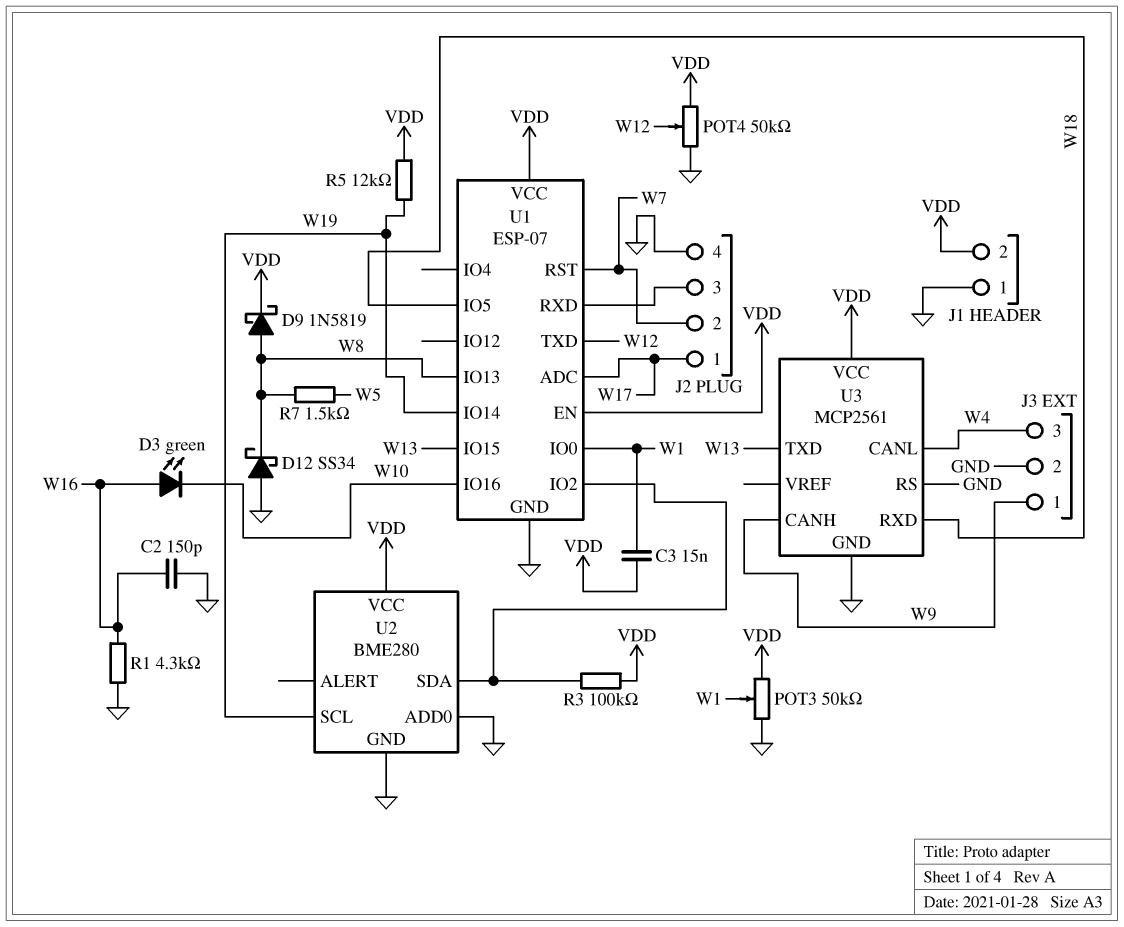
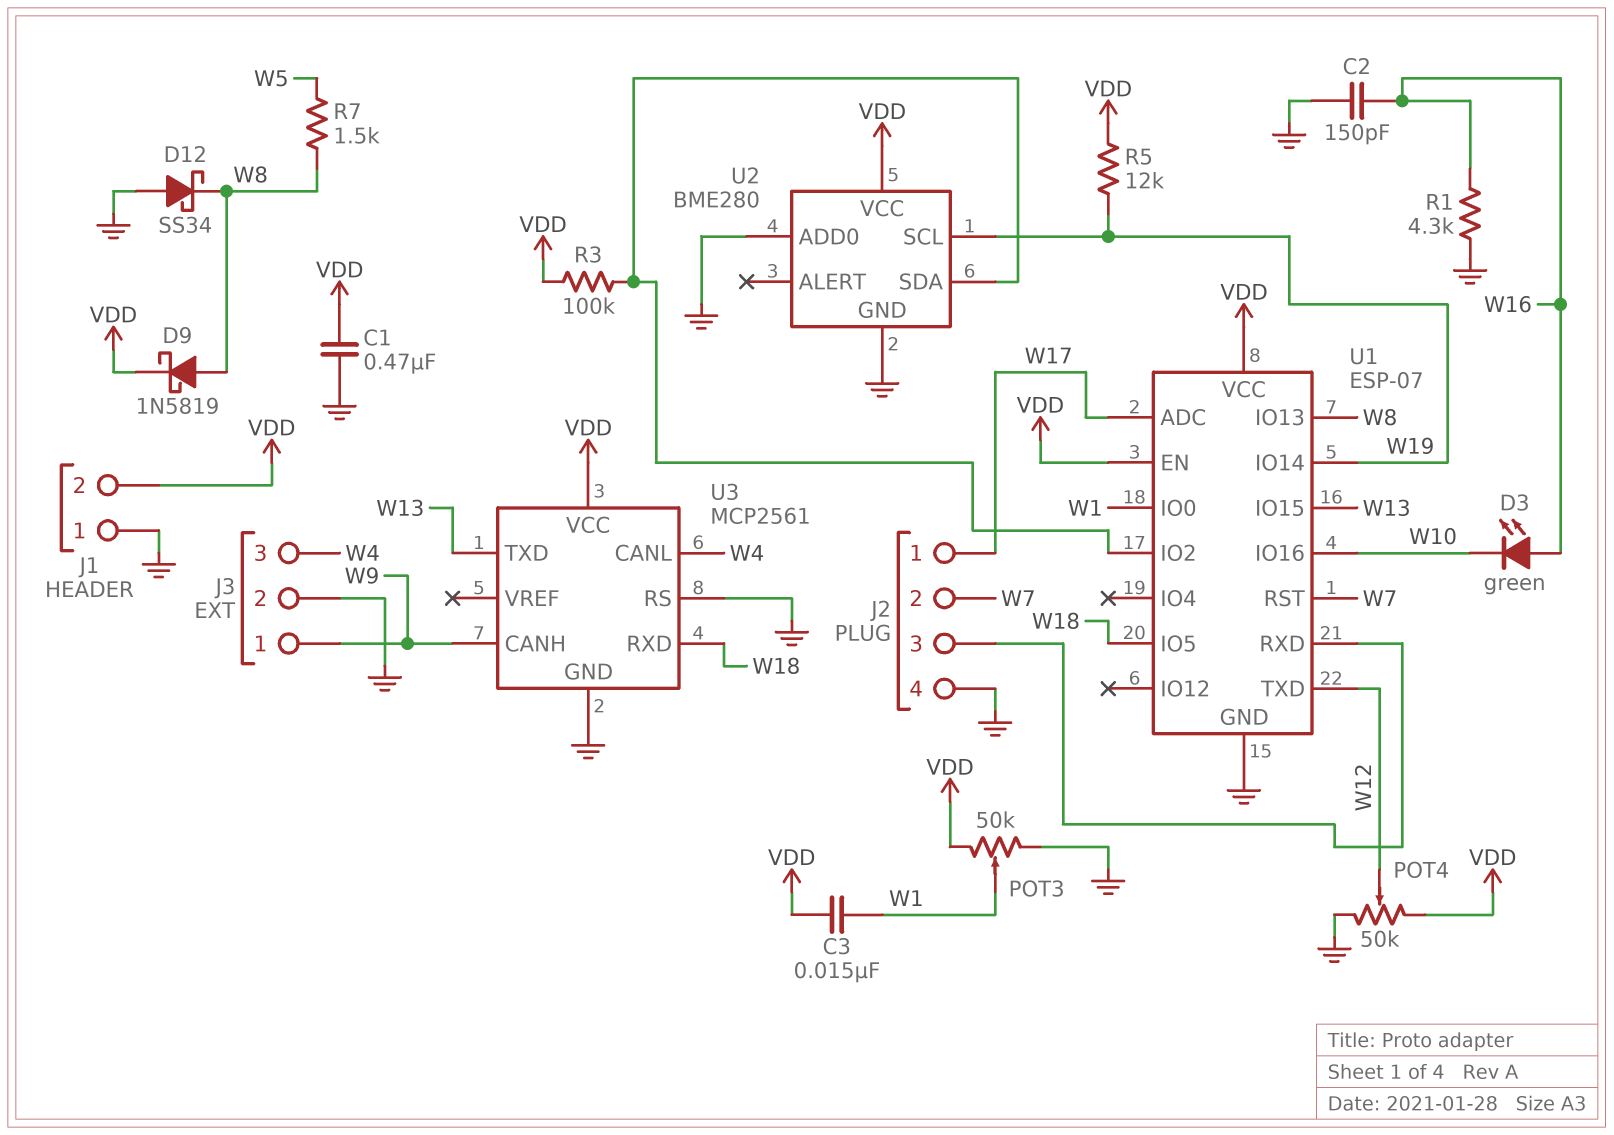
C1: none -> 470nF (GND, VDD)

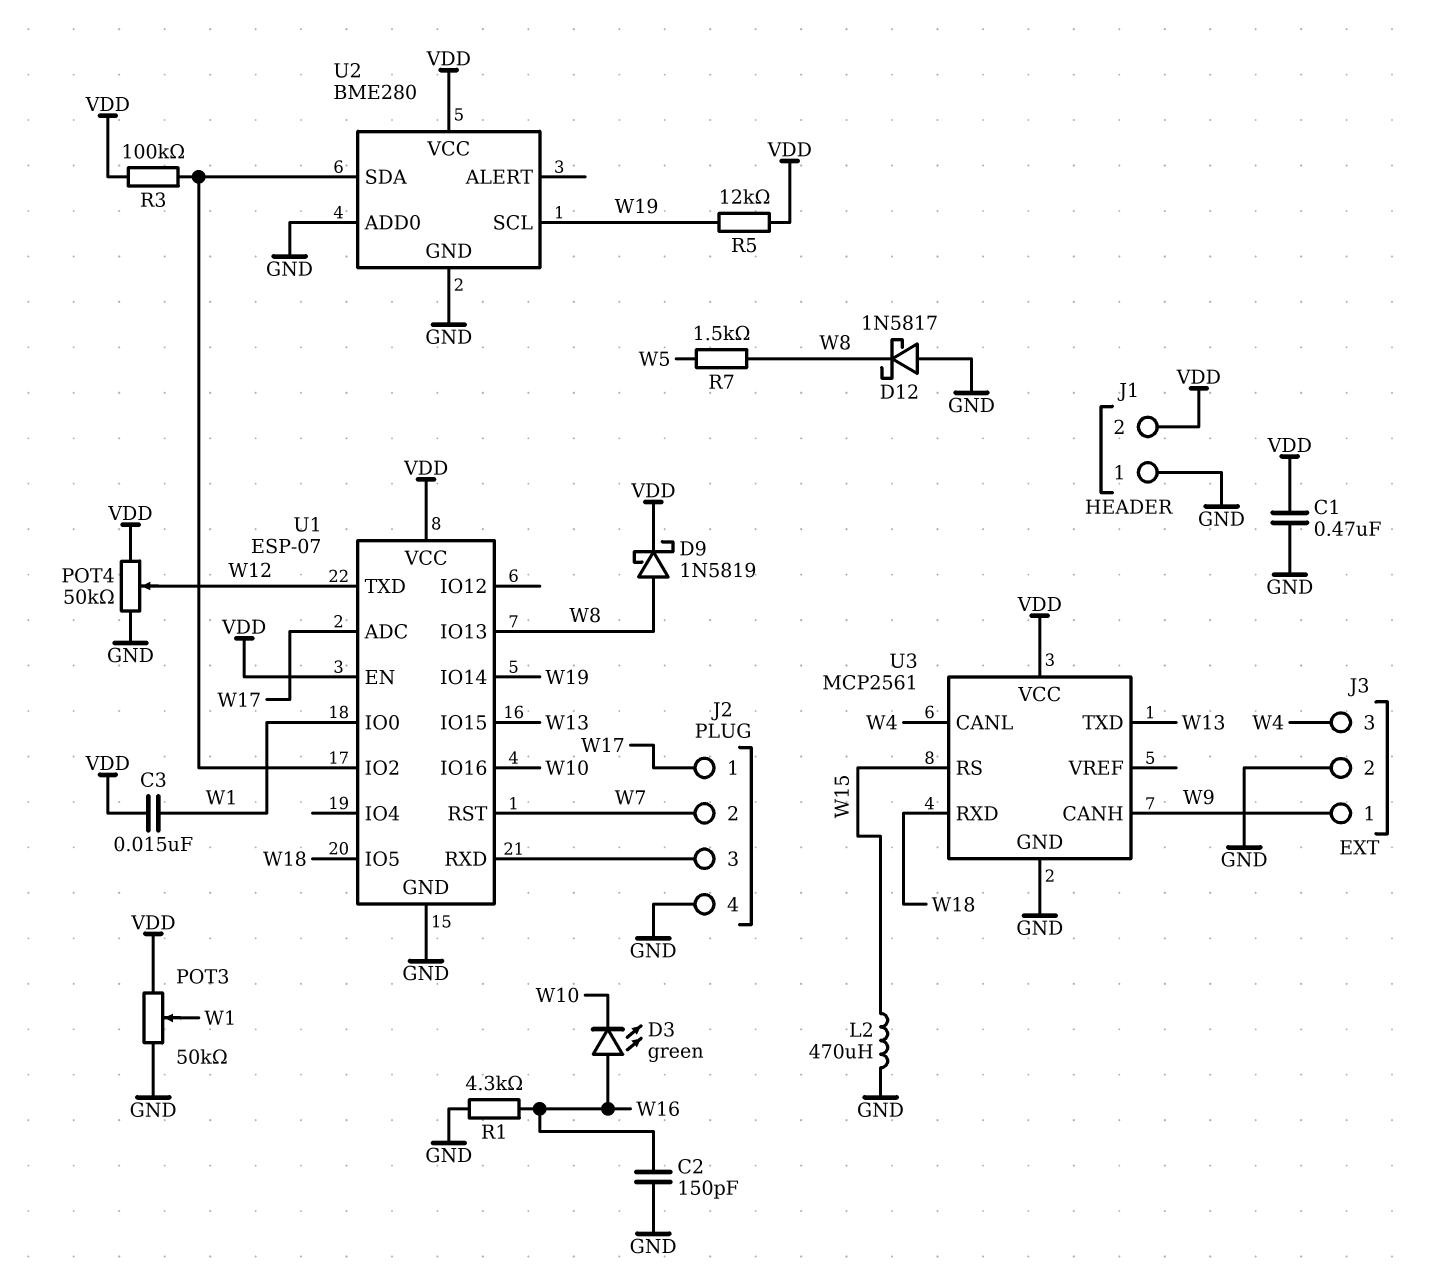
D12: schottky SS34 (A GND, K W8) -> schottky 1N5817 (A GND, K W8)
L2: none -> 470uH (GND, W15)
U3 pin RS: GND -> W15

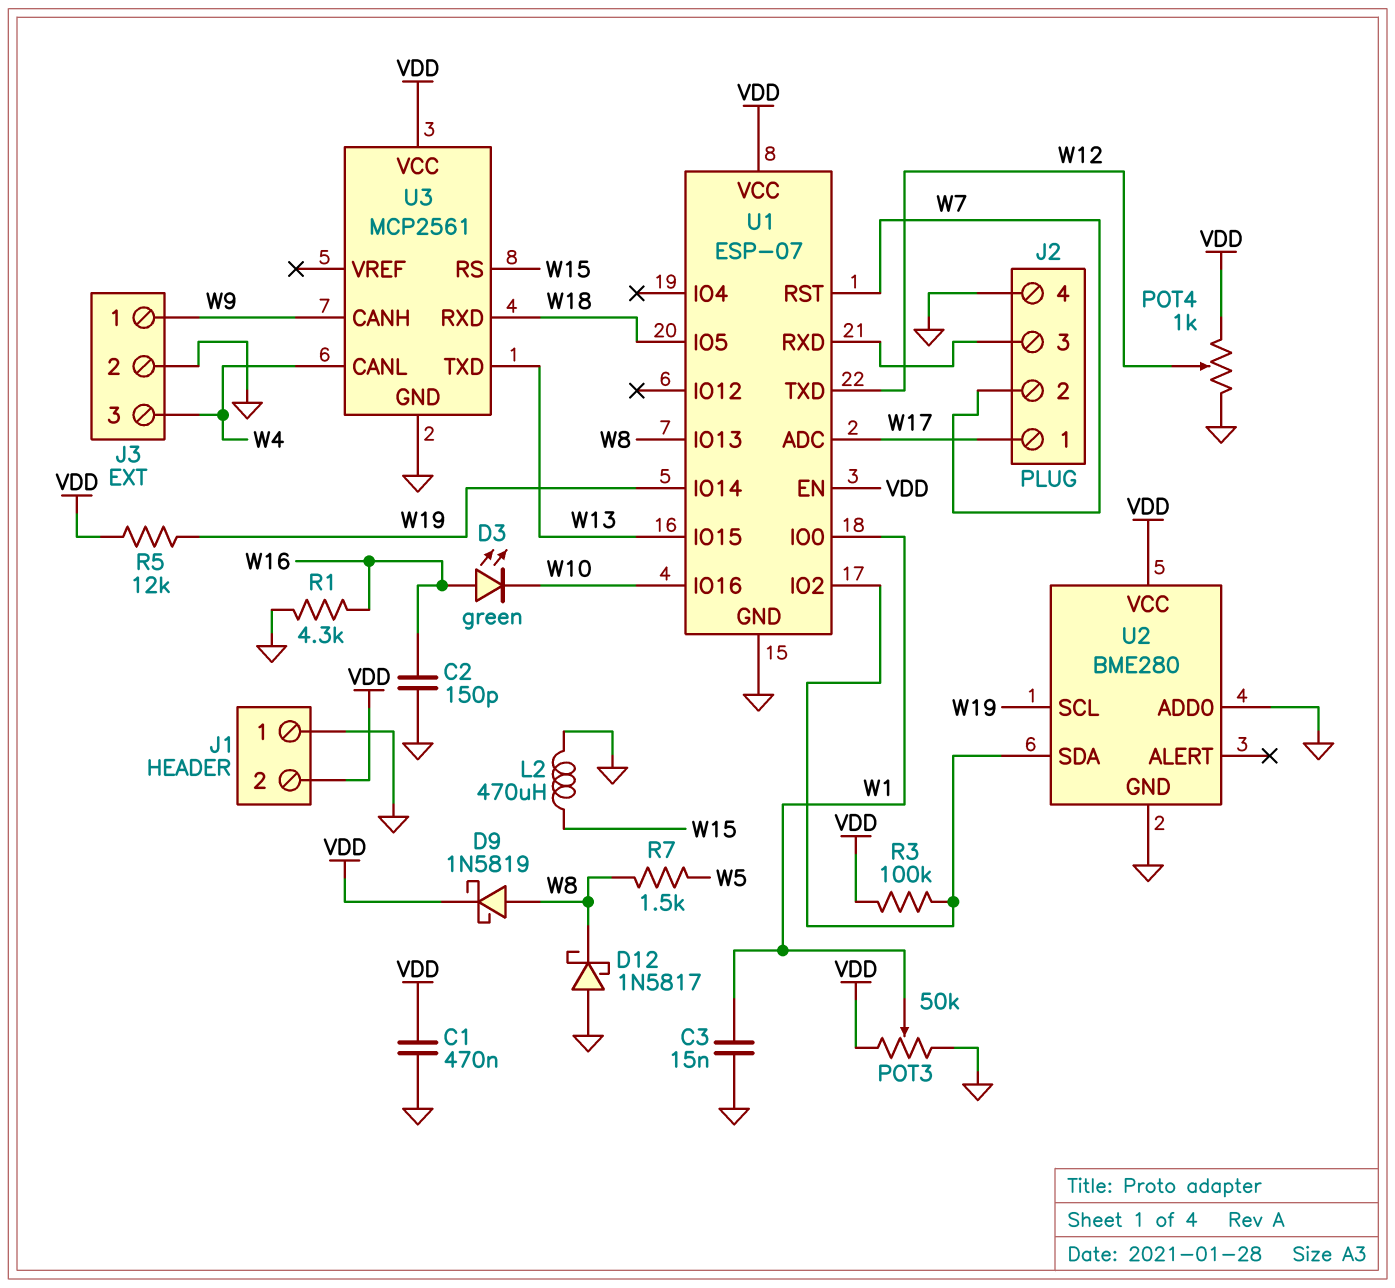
C3: 15nF (VDD, W1) -> 15nF (GND, W1)
POT4: 50k (GND, VDD, wiper W12) -> 1k (GND, VDD, wiper W12)

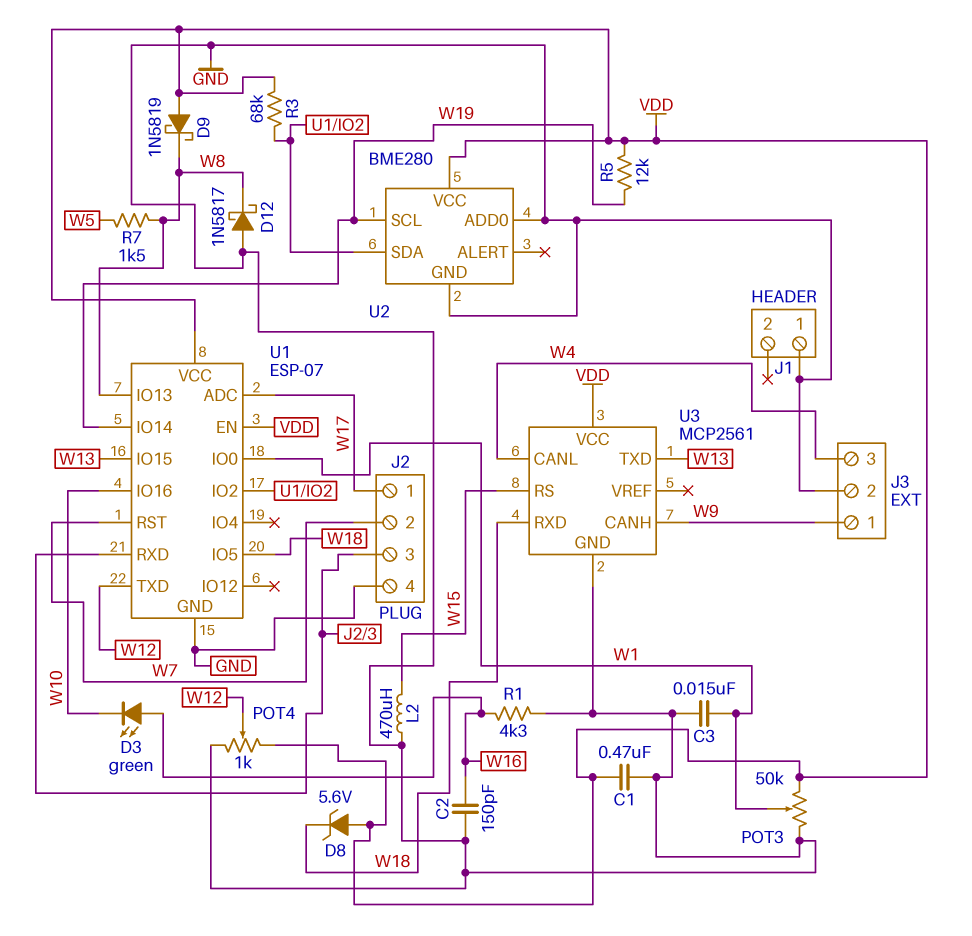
D8: none -> zener 5.6V (A VDD, K W18)
D9: schottky 1N5819 (A W8, K VDD) -> schottky 1N5819 (A VDD, K W8)
J1 pin 2: VDD -> none
R3: 100k (U1/IO2, VDD) -> 68k (U1/IO2, VDD)

